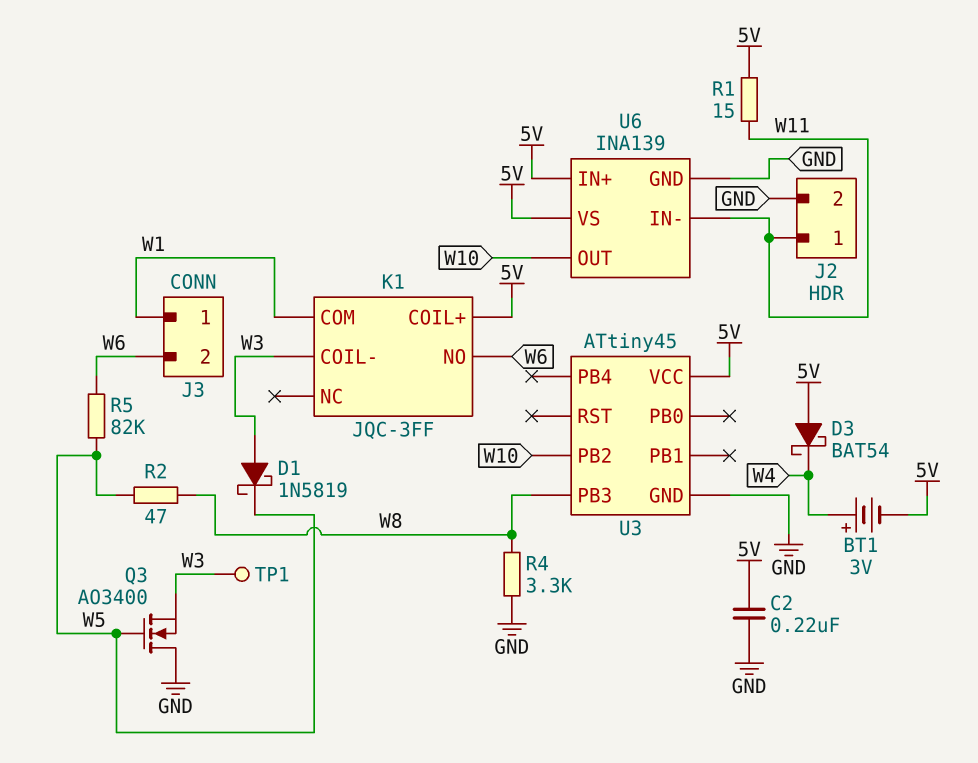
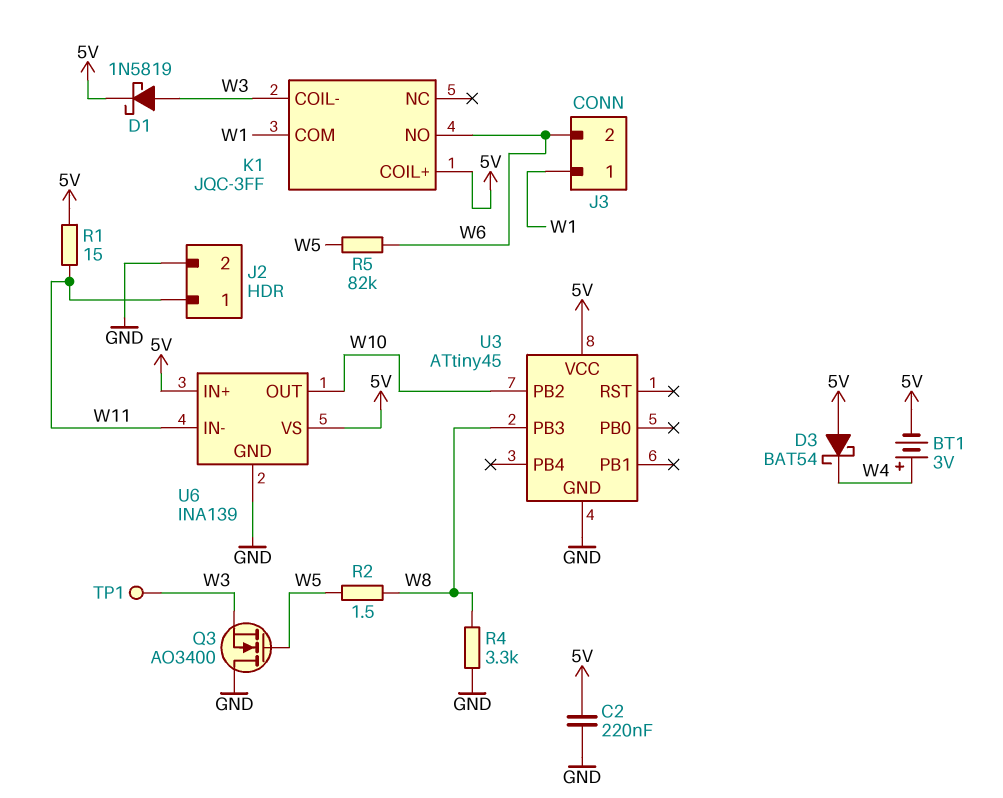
D1: schottky 1N5819 (A W3, K W5) -> schottky 1N5819 (A W3, K 5V)
R2: 47 (W5, W8) -> 1.5 (W5, W8)

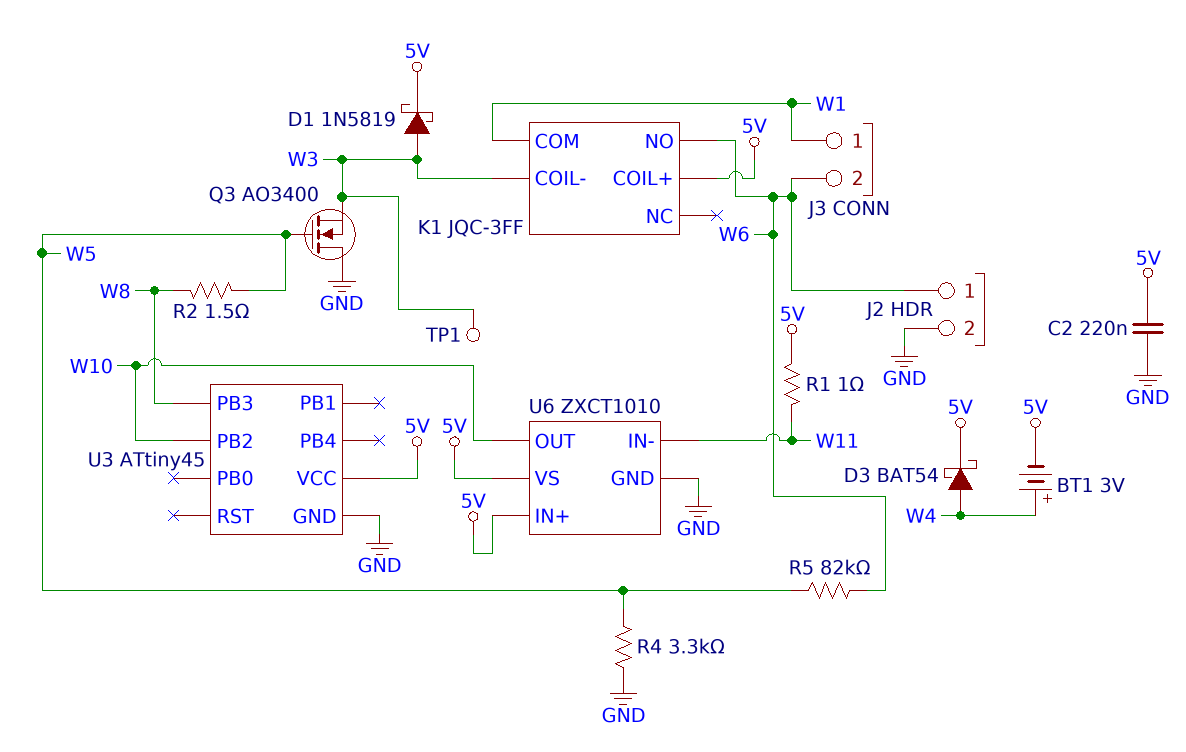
D3: schottky BAT54 (A 5V, K W4) -> schottky BAT54 (A W4, K 5V)
J2 pin 1: W11 -> W6
R1: 15 (5V, W11) -> 1 (5V, W11)
R4: 3.3k (GND, W8) -> 3.3k (GND, W5)
U6: INA139 -> ZXCT1010

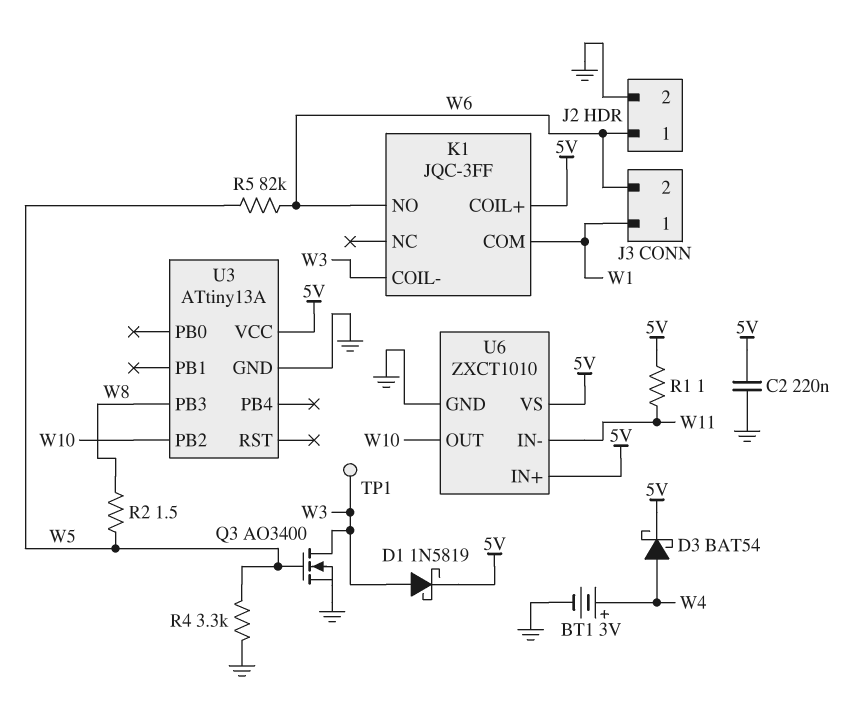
BT1: 3V (plus W4, minus 5V) -> 3V (plus W4, minus GND)
Q3: NMOS AO3400 (G W5, D GND, S W3) -> NMOS AO3400 (G W5, D W3, S GND)
U3: ATtiny45 -> ATtiny13A

